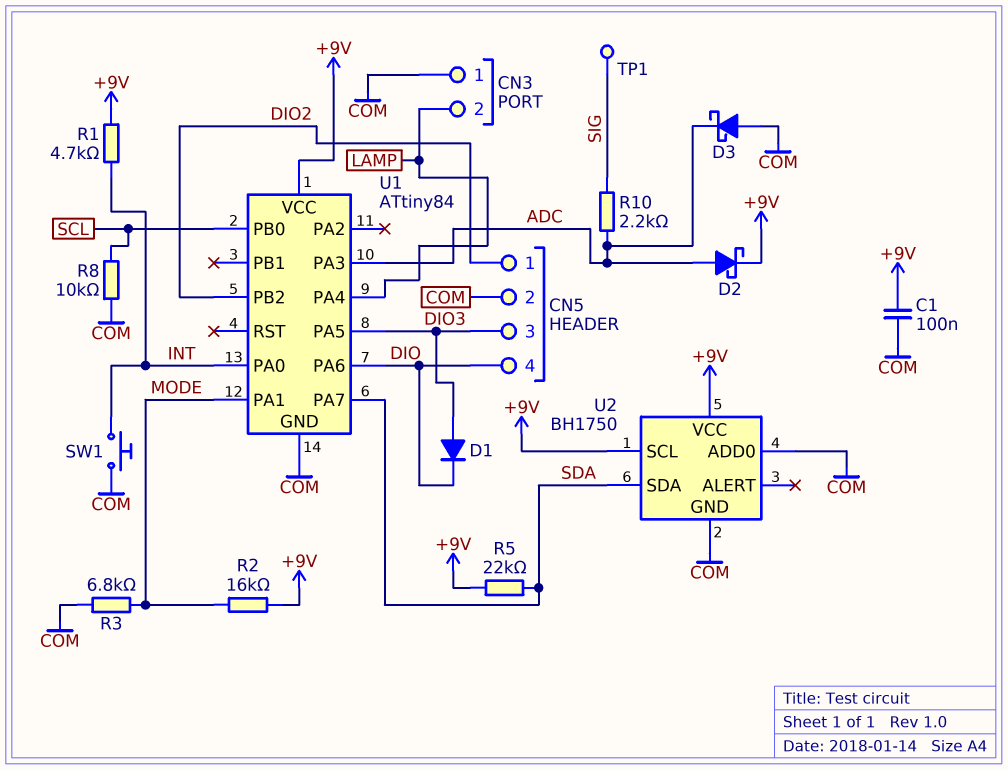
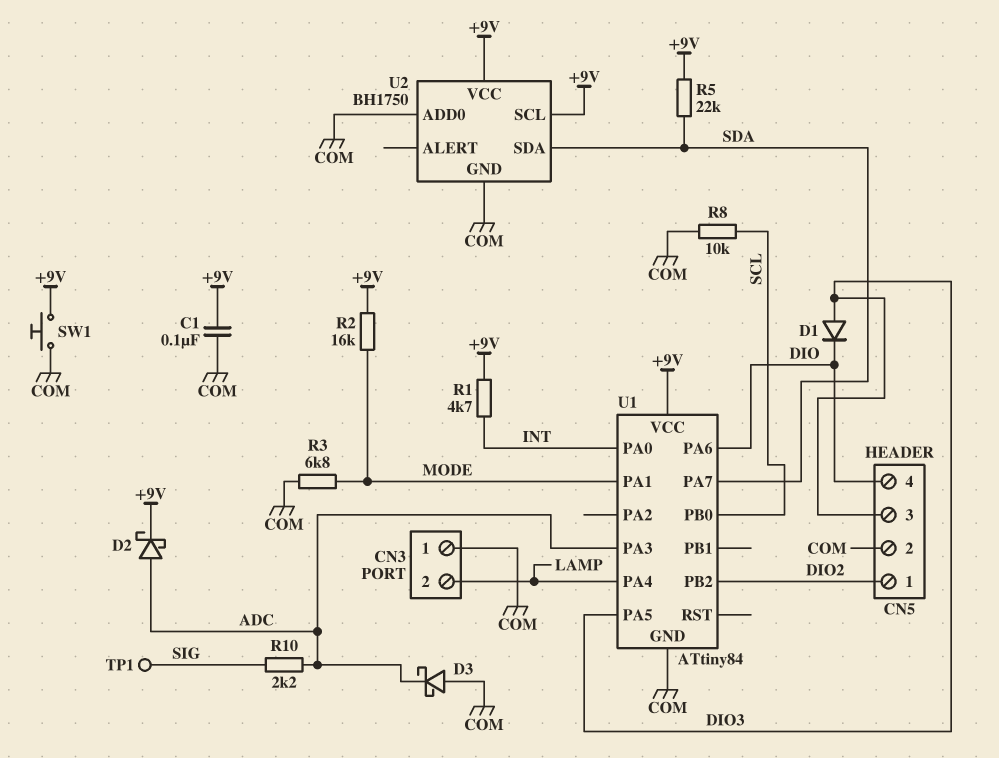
SW1: button (COM, INT) -> button (+9V, COM)

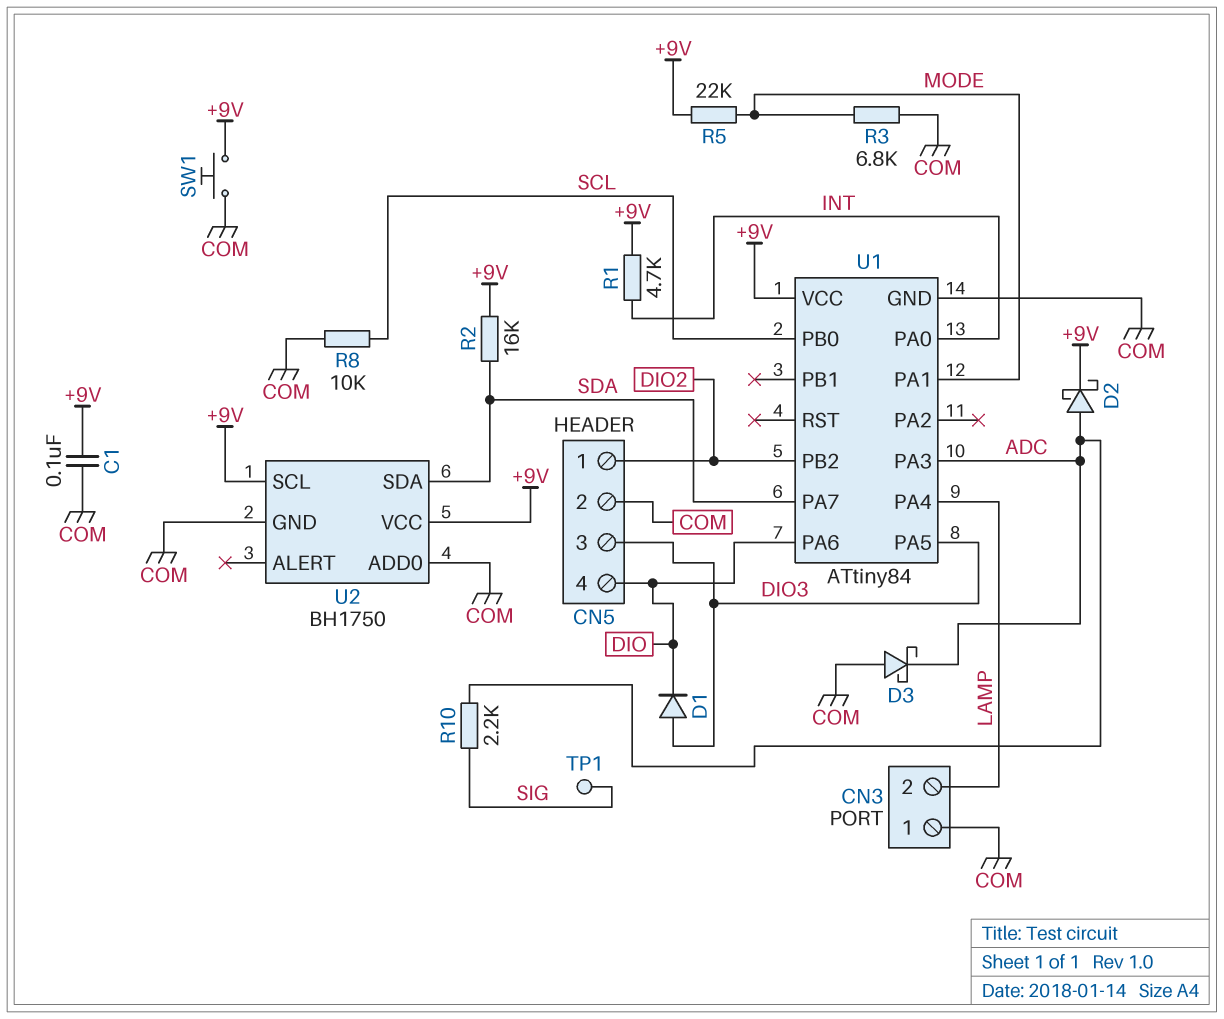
R2: 16k (+9V, MODE) -> 16k (+9V, SDA)
R5: 22k (+9V, SDA) -> 22k (+9V, MODE)

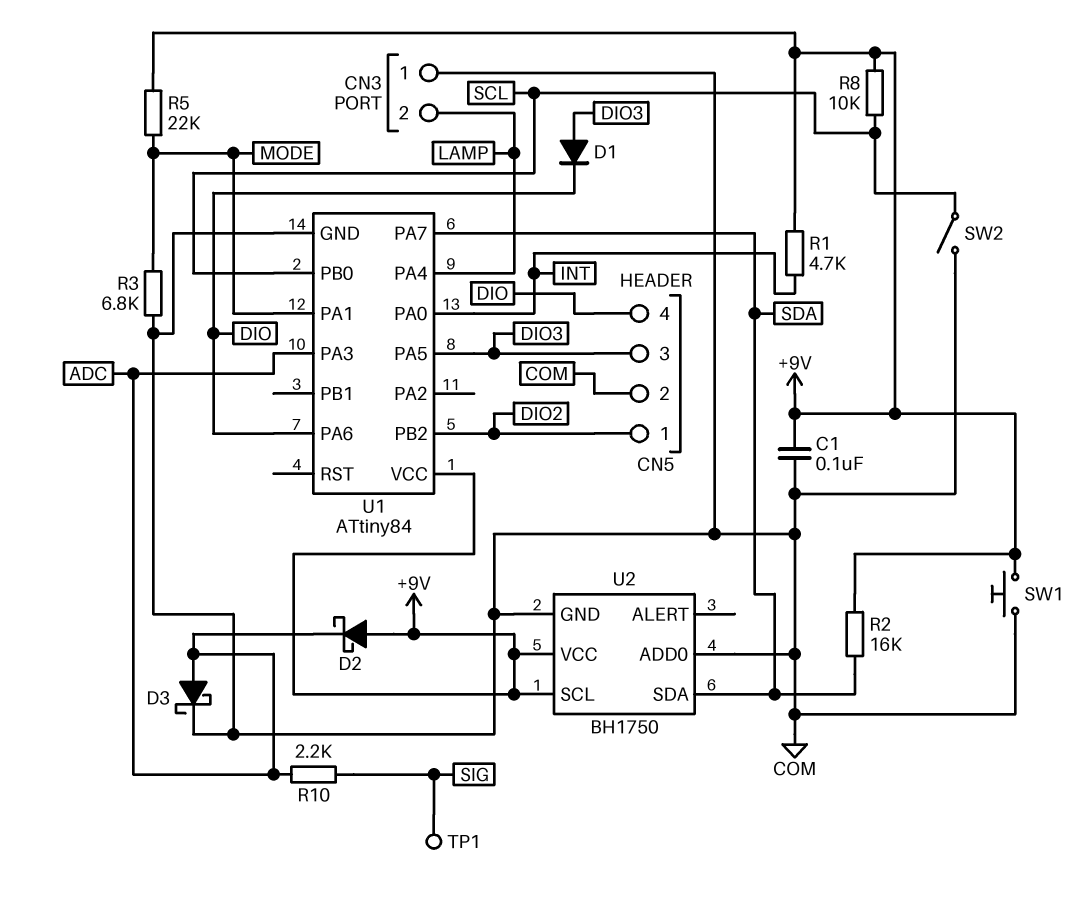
D2: schottky (A ADC, K +9V) -> schottky (A +9V, K ADC)
D3: schottky (A COM, K ADC) -> schottky (A ADC, K COM)
R8: 10k (COM, SCL) -> 10k (+9V, SCL)
SW2: none -> switch (COM, SCL)

